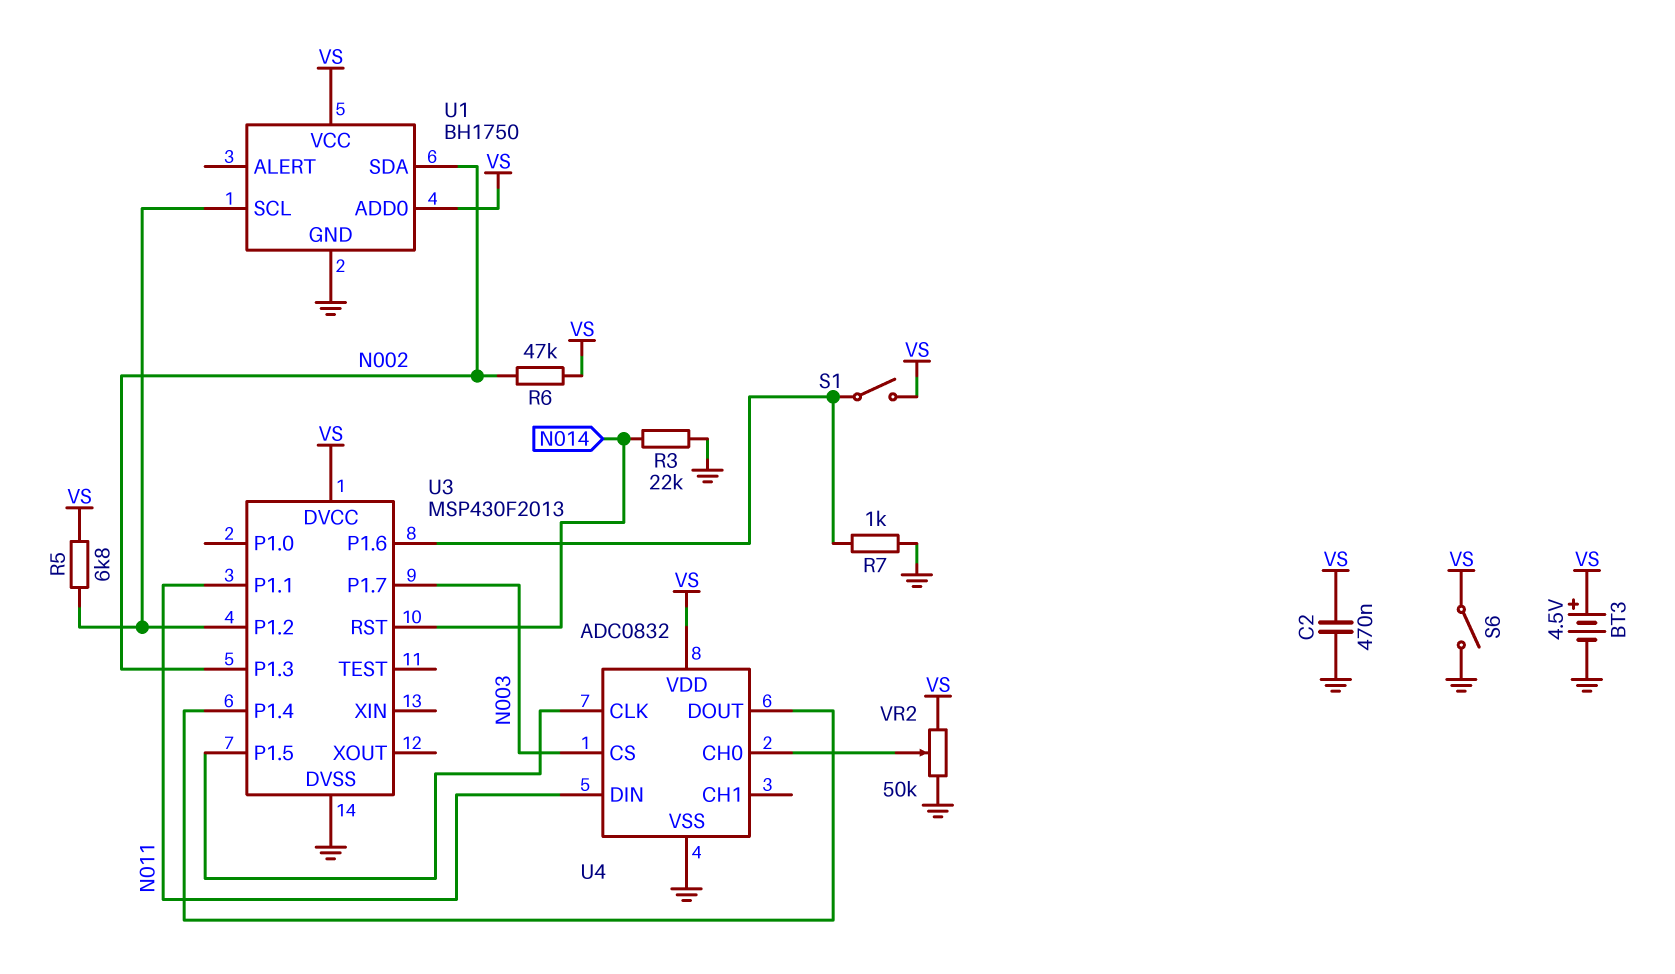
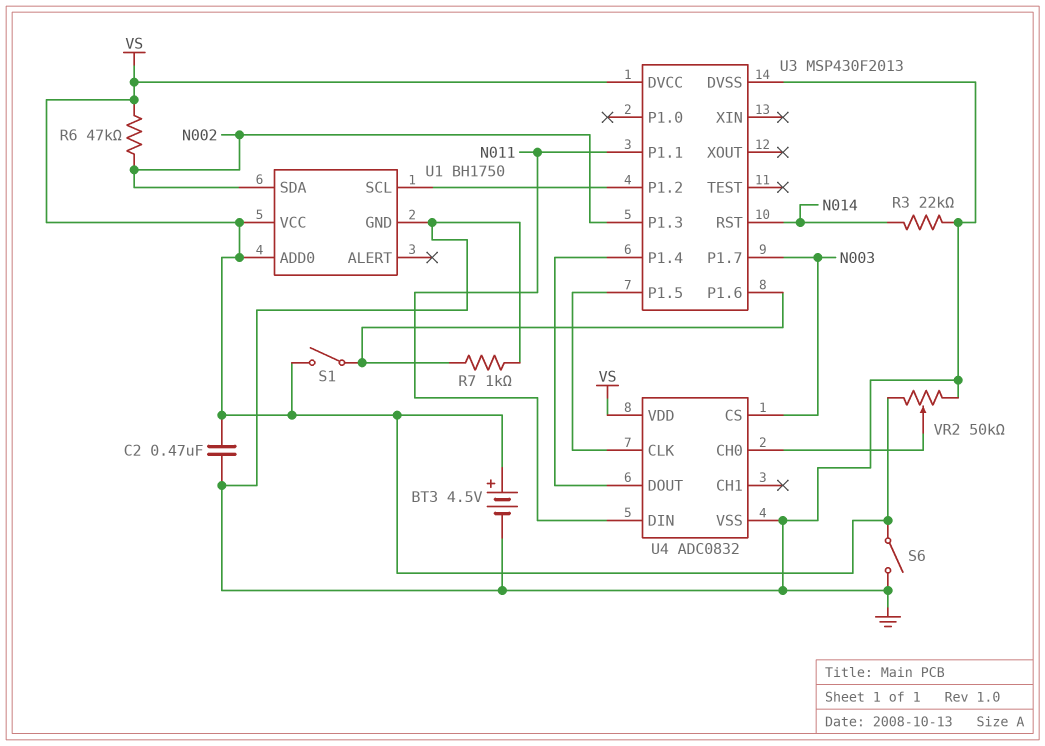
R5: 6.8k (U1/SCL, VS) -> none

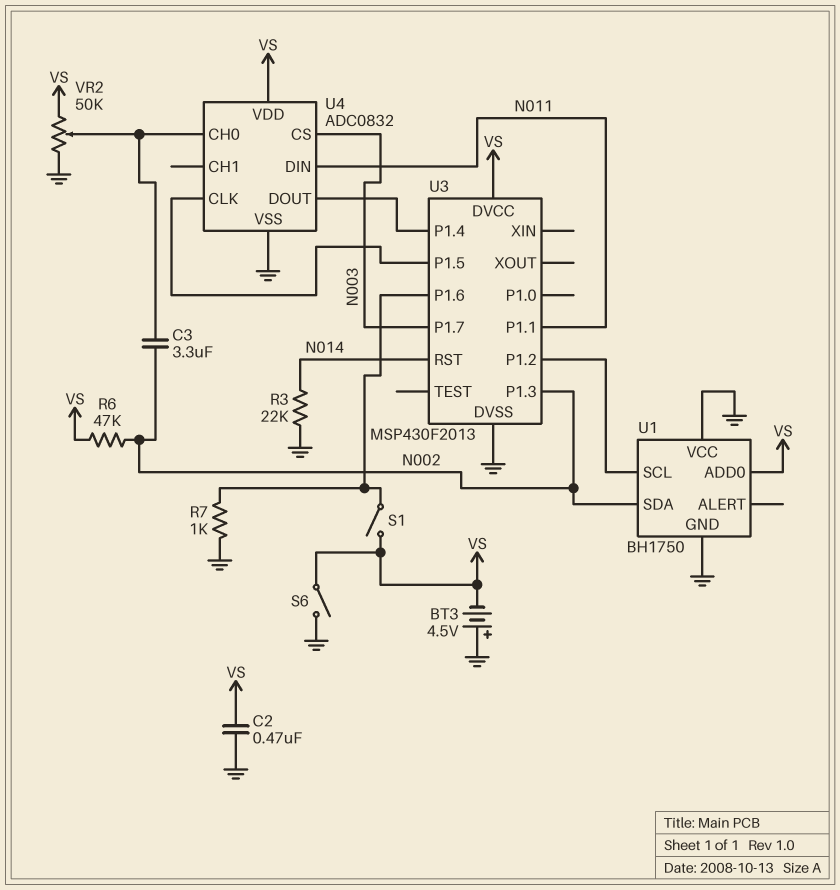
BT3: 4.5V (plus VS, minus GND) -> 4.5V (plus GND, minus VS)
C3: none -> 3.3uF (N002, U4/CH0)
U1 pin VCC: VS -> GND

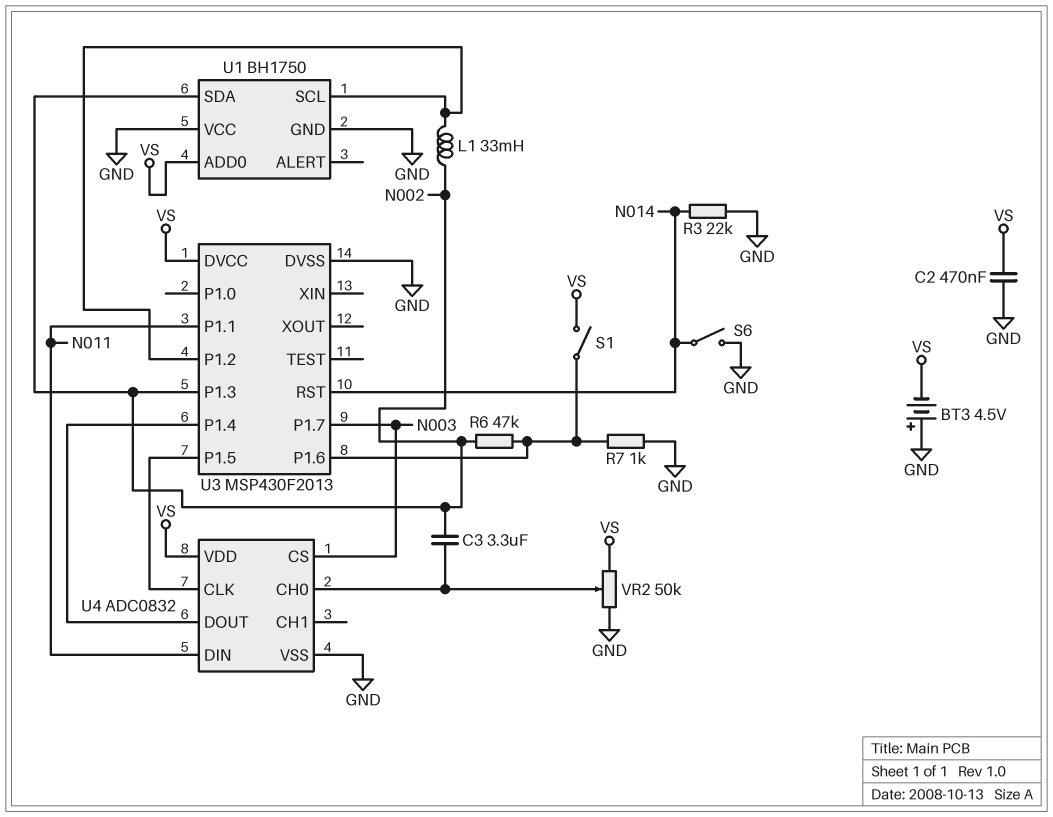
L1: none -> 33mH (N002, U1/SCL)
R6: 47k (N002, VS) -> 47k (N002, U3/P1.6)
S6: switch (GND, VS) -> switch (GND, N014)

